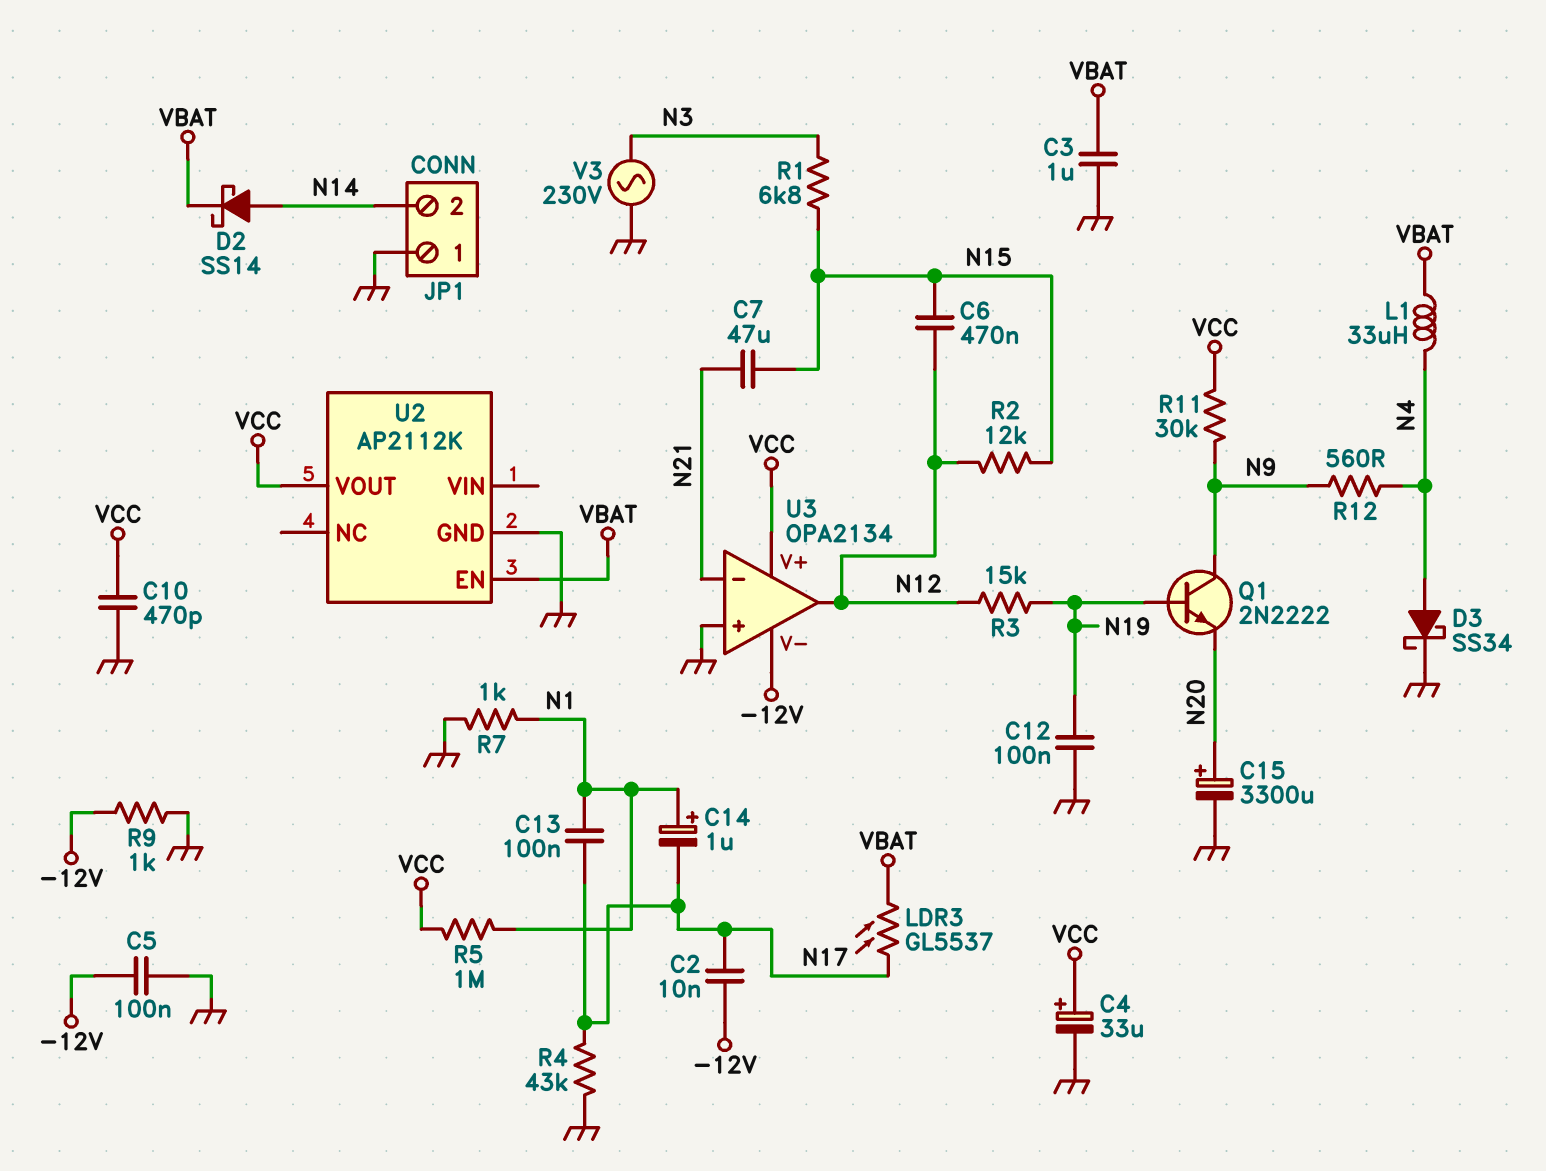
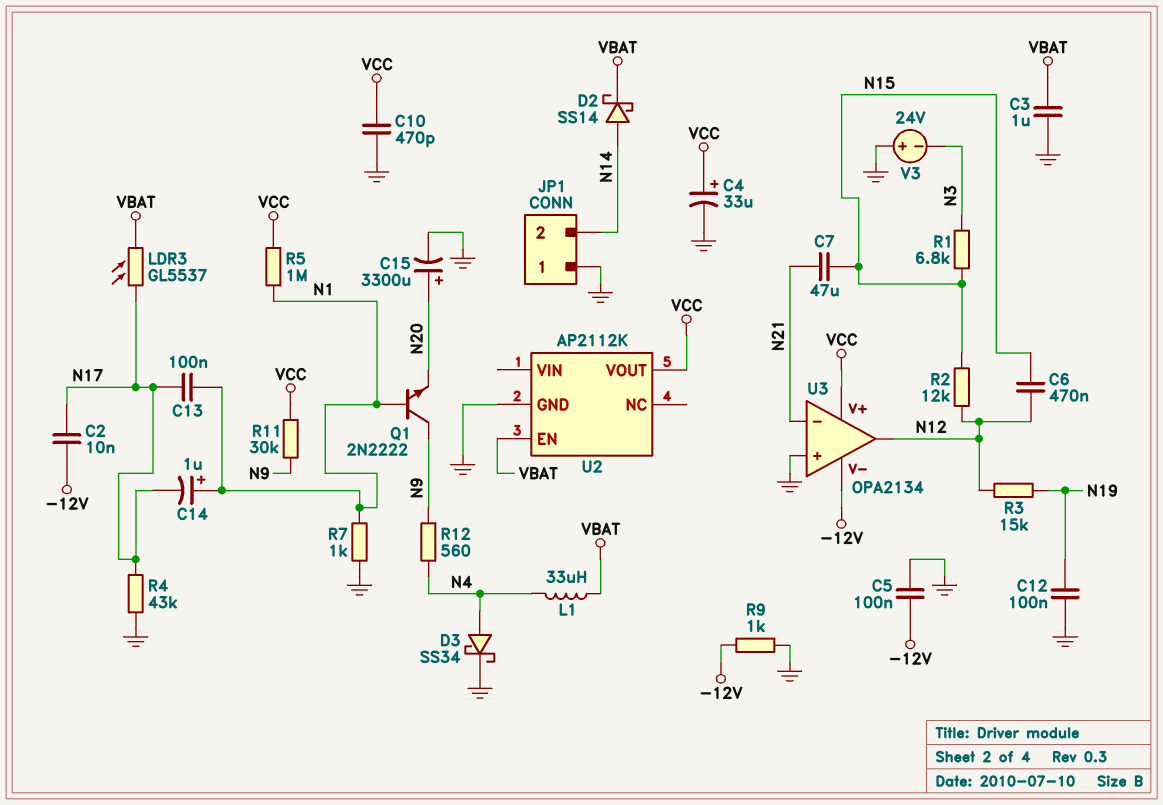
Q1: NPN 2N2222 (B N19, C N9, E N20) -> NPN 2N2222 (B N1, C N9, E N20)
V3: AC 230V (GND, N3) -> 24V (plus GND, minus N3)

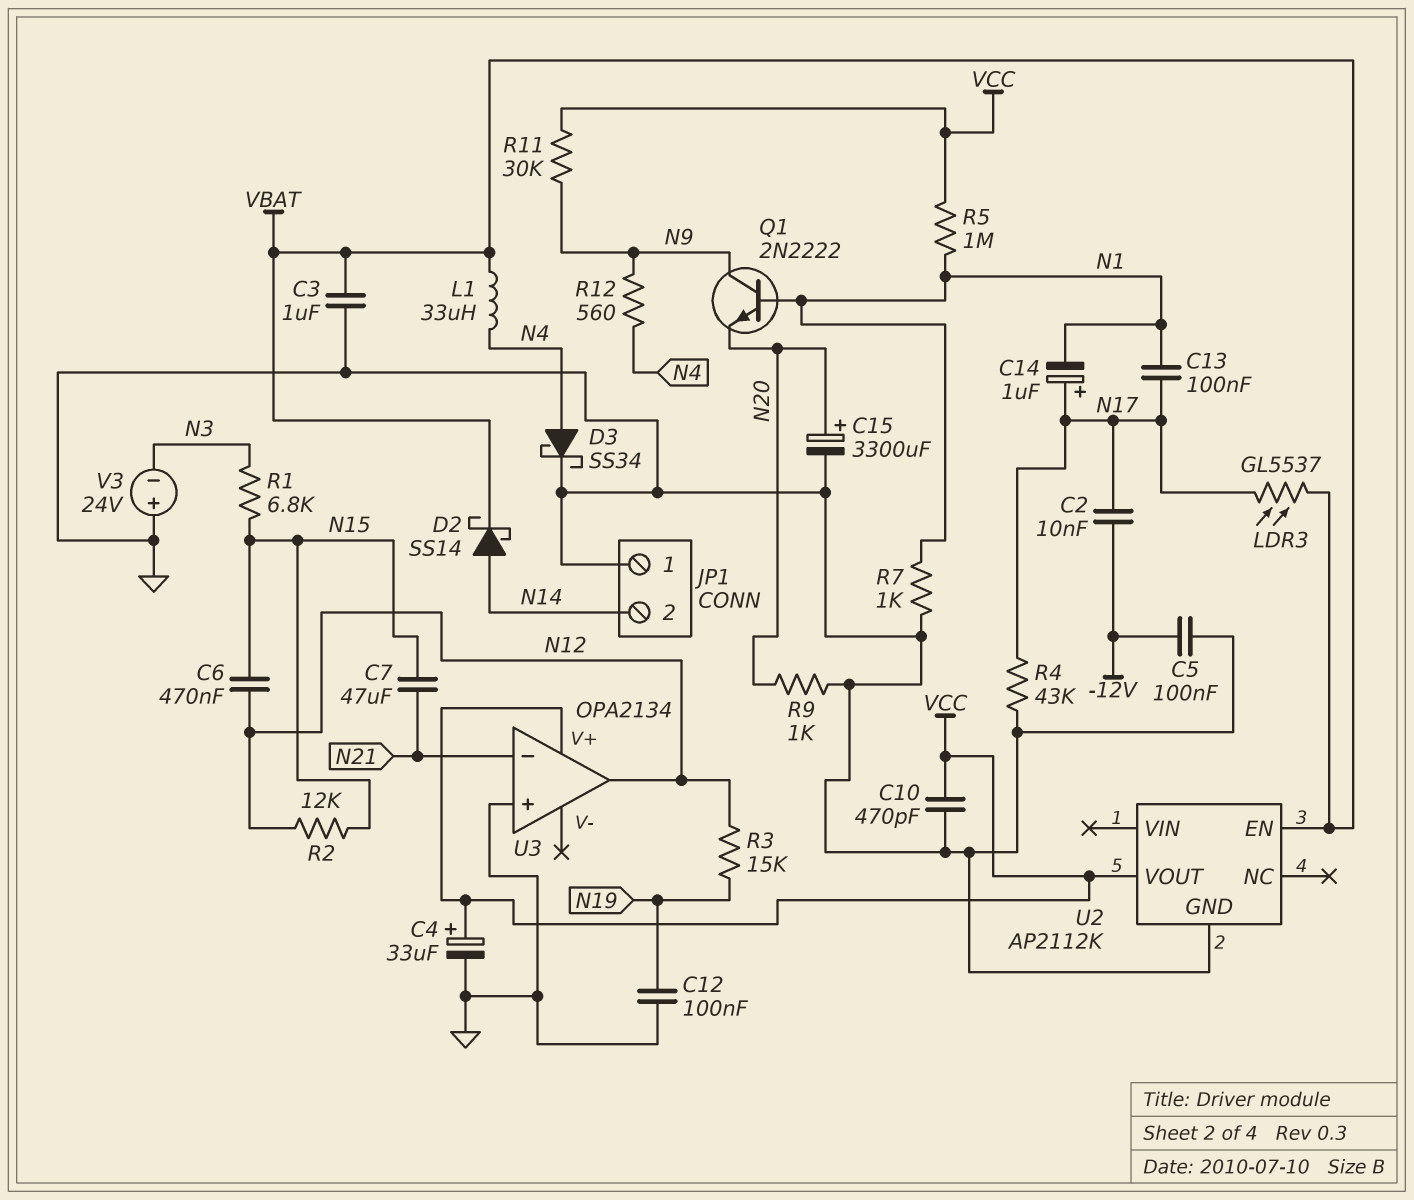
C14: 1uF (plus N1, minus N17) -> 1uF (plus N17, minus N1)
R9: 1k (-12V, GND) -> 1k (GND, N20)
U3 pin V-: -12V -> none

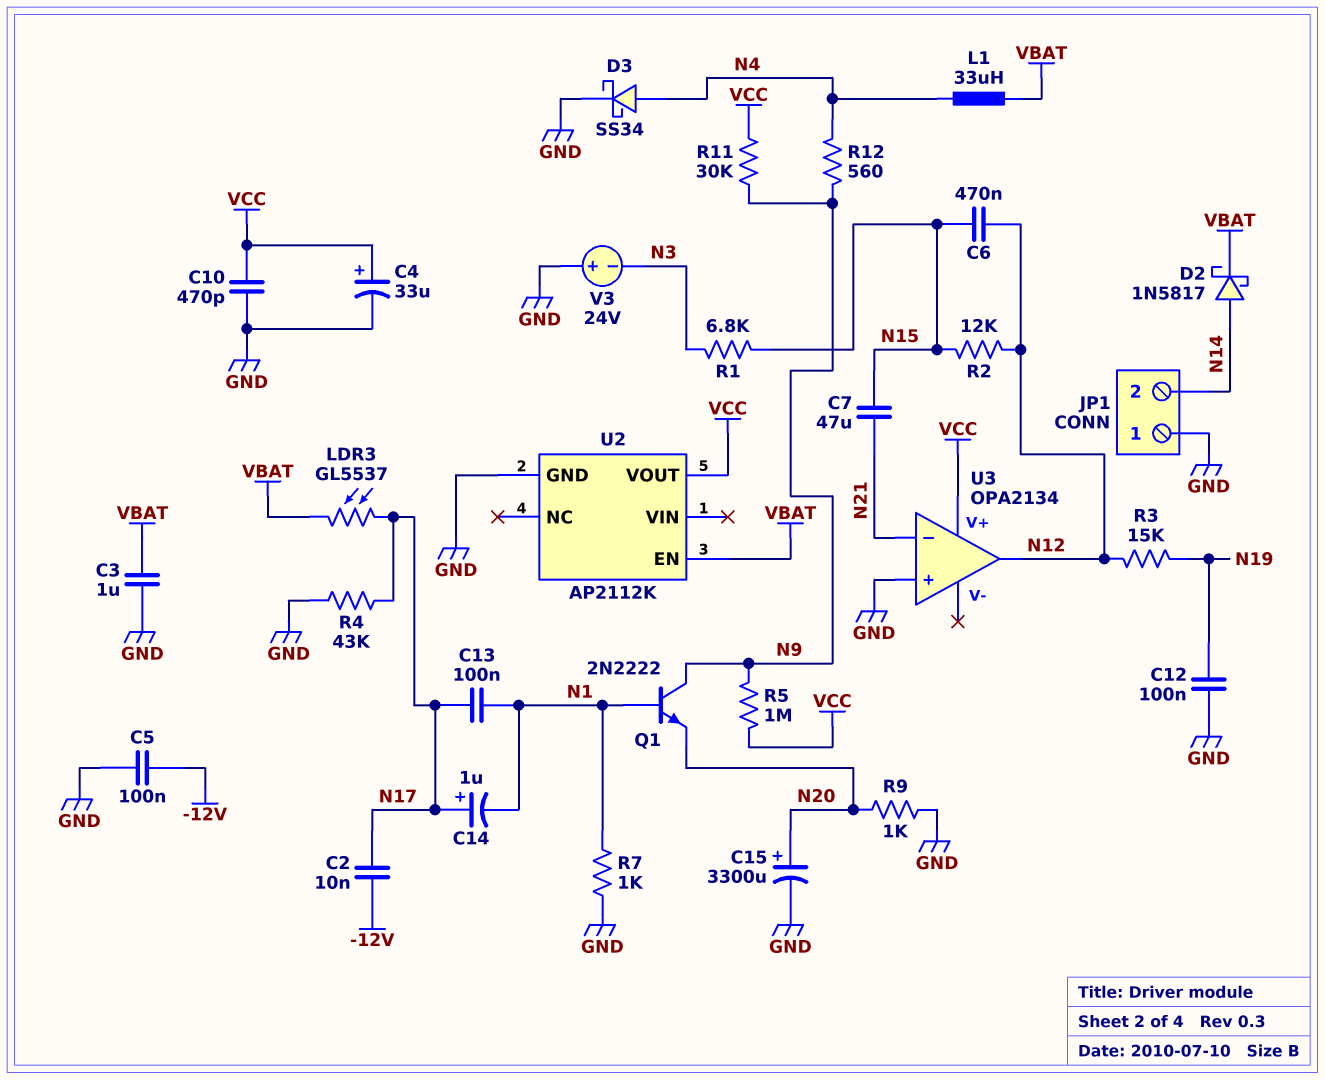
D2: schottky SS14 (A N14, K VBAT) -> schottky 1N5817 (A N14, K VBAT)
R5: 1M (N1, VCC) -> 1M (N9, VCC)

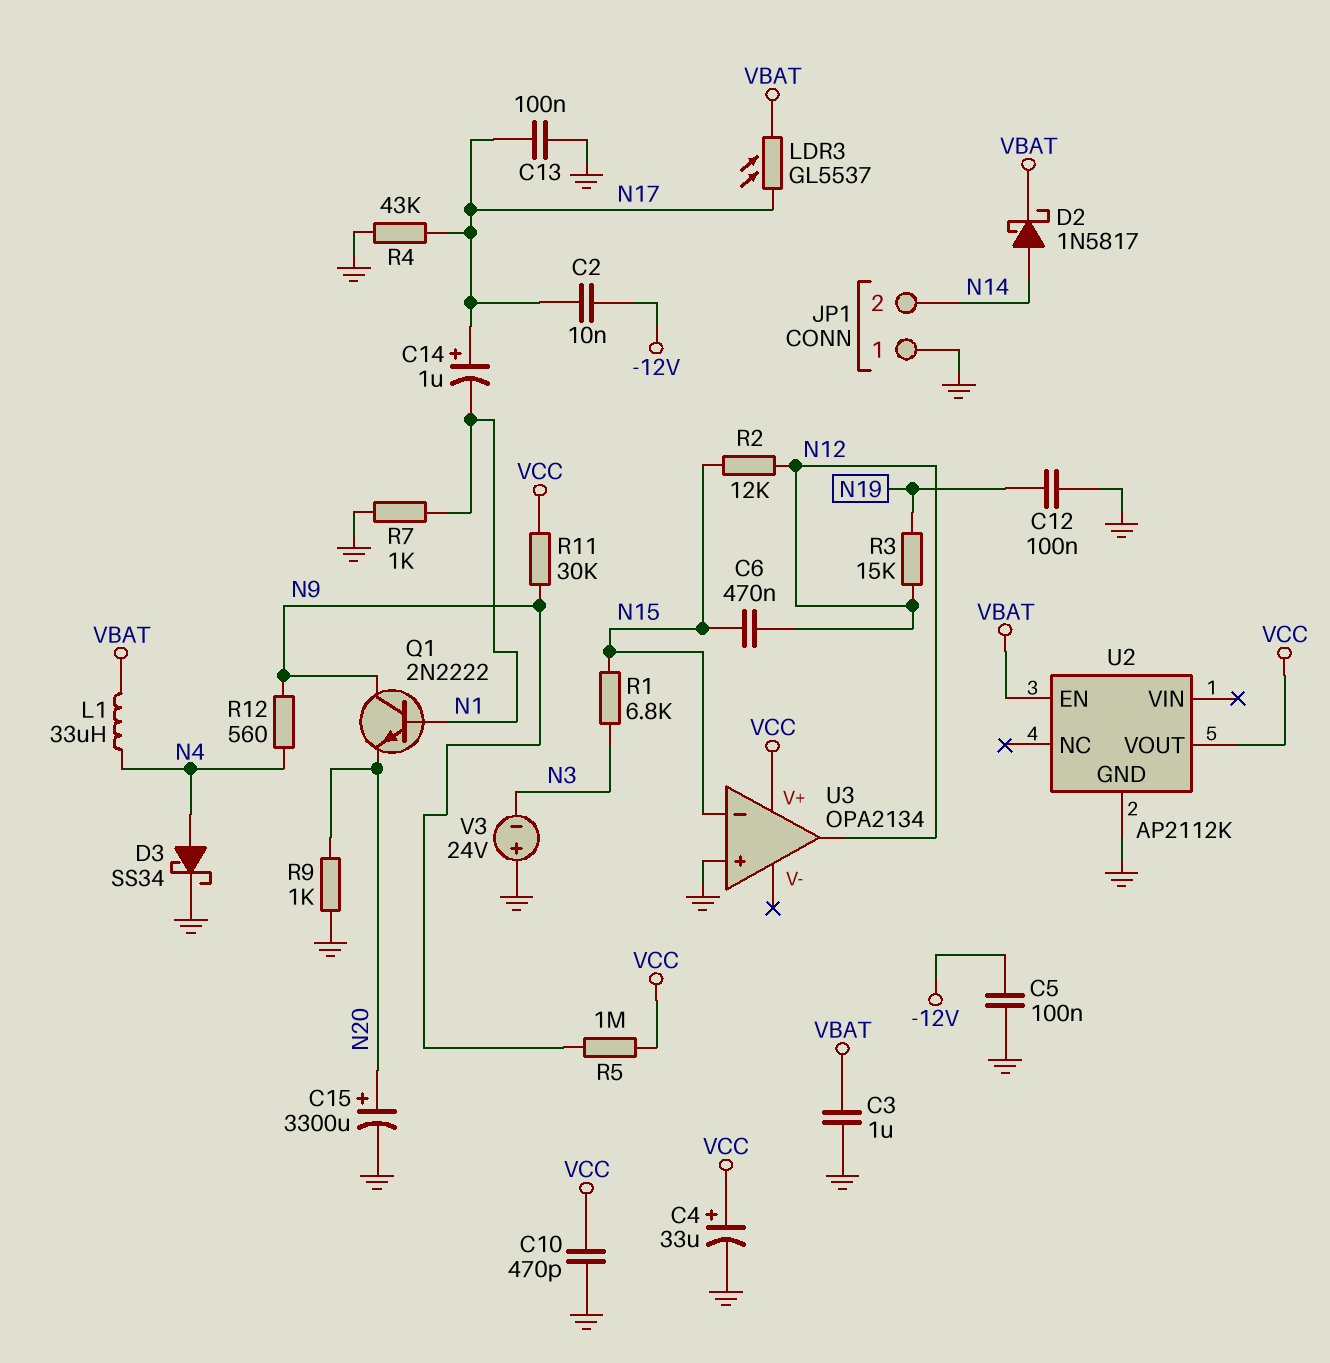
C7: 47uF (N15, N21) -> none
C13: 100nF (N1, N17) -> 100nF (GND, N17)
U3 pin in-: N21 -> N15

